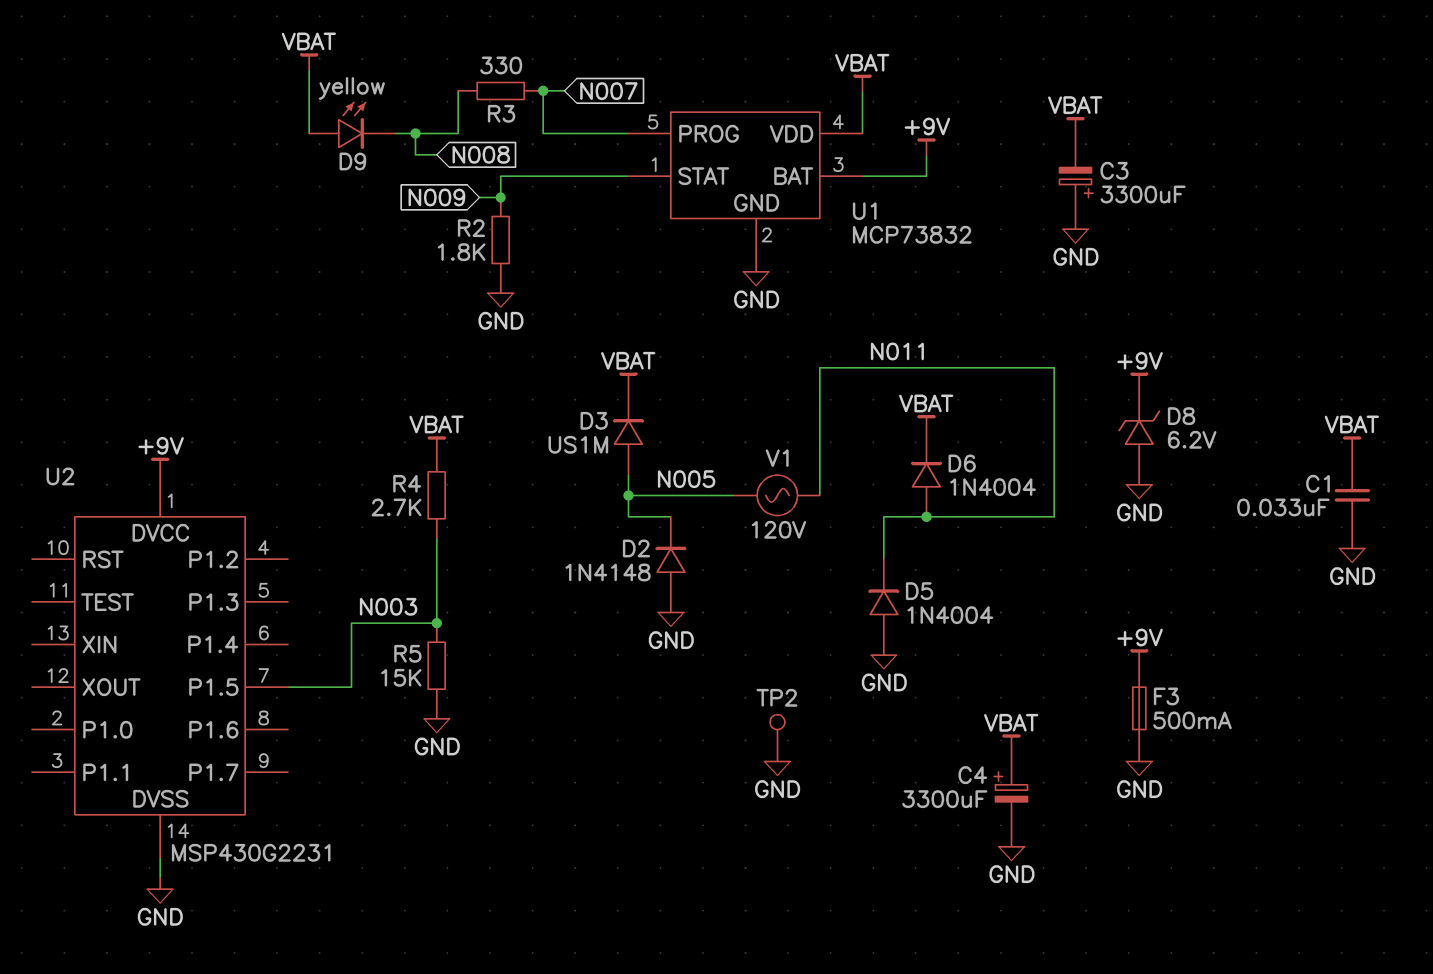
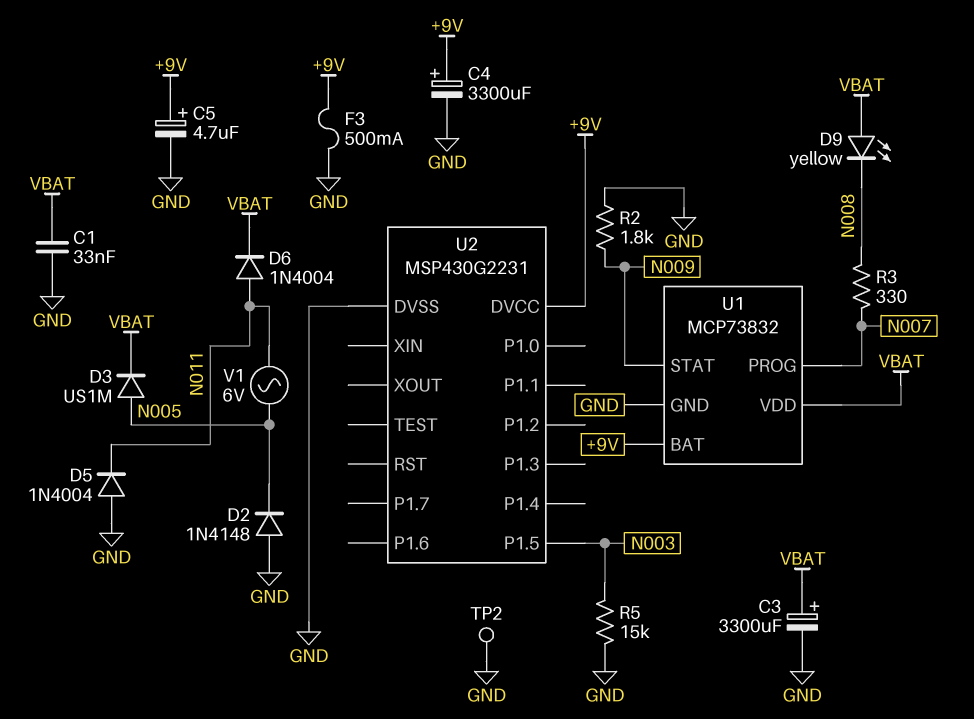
C3: 3300uF (plus GND, minus VBAT) -> 3300uF (plus VBAT, minus GND)
C4: 3300uF (plus VBAT, minus GND) -> 3300uF (plus +9V, minus GND)
C5: none -> 4.7uF (plus +9V, minus GND)
D8: zener 6.2V (A GND, K +9V) -> none
R4: 2.7k (N003, VBAT) -> none
V1: AC 120V (N005, N011) -> AC 6V (N005, N011)

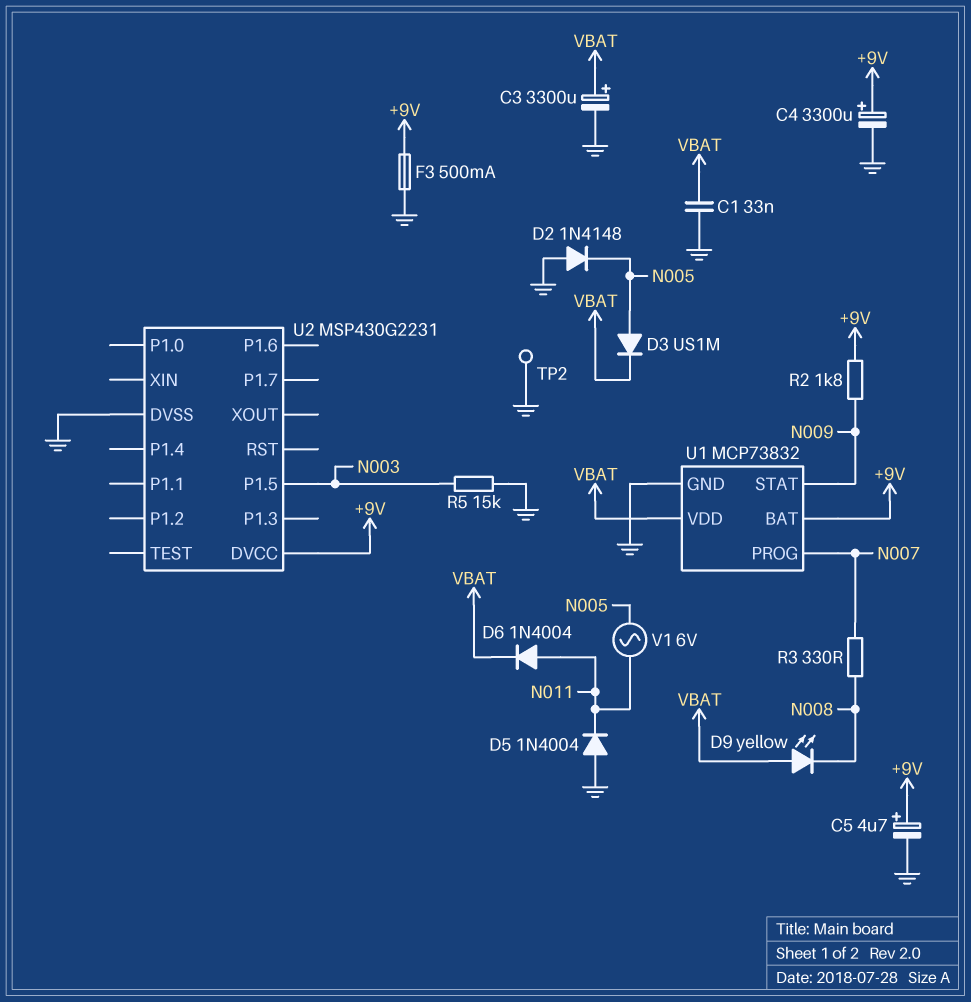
R2: 1.8k (GND, N009) -> 1.8k (+9V, N009)

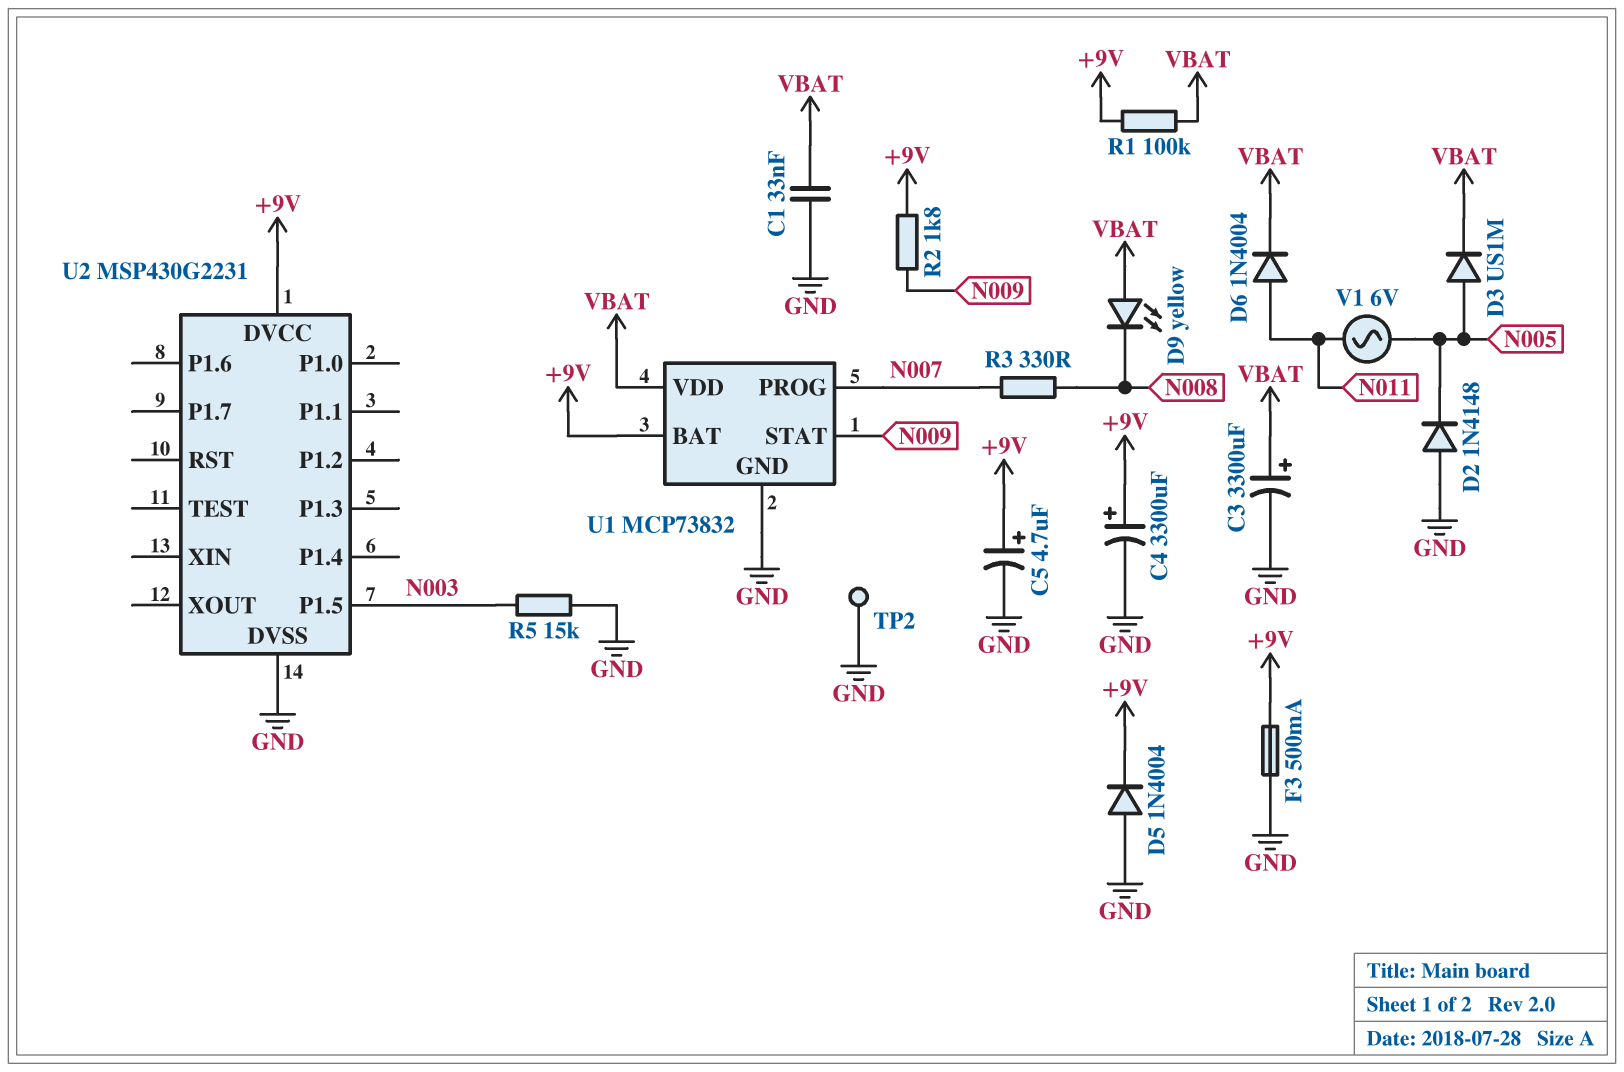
D5: diode 1N4004 (A GND, K N011) -> diode 1N4004 (A GND, K +9V)
R1: none -> 100k (+9V, VBAT)

